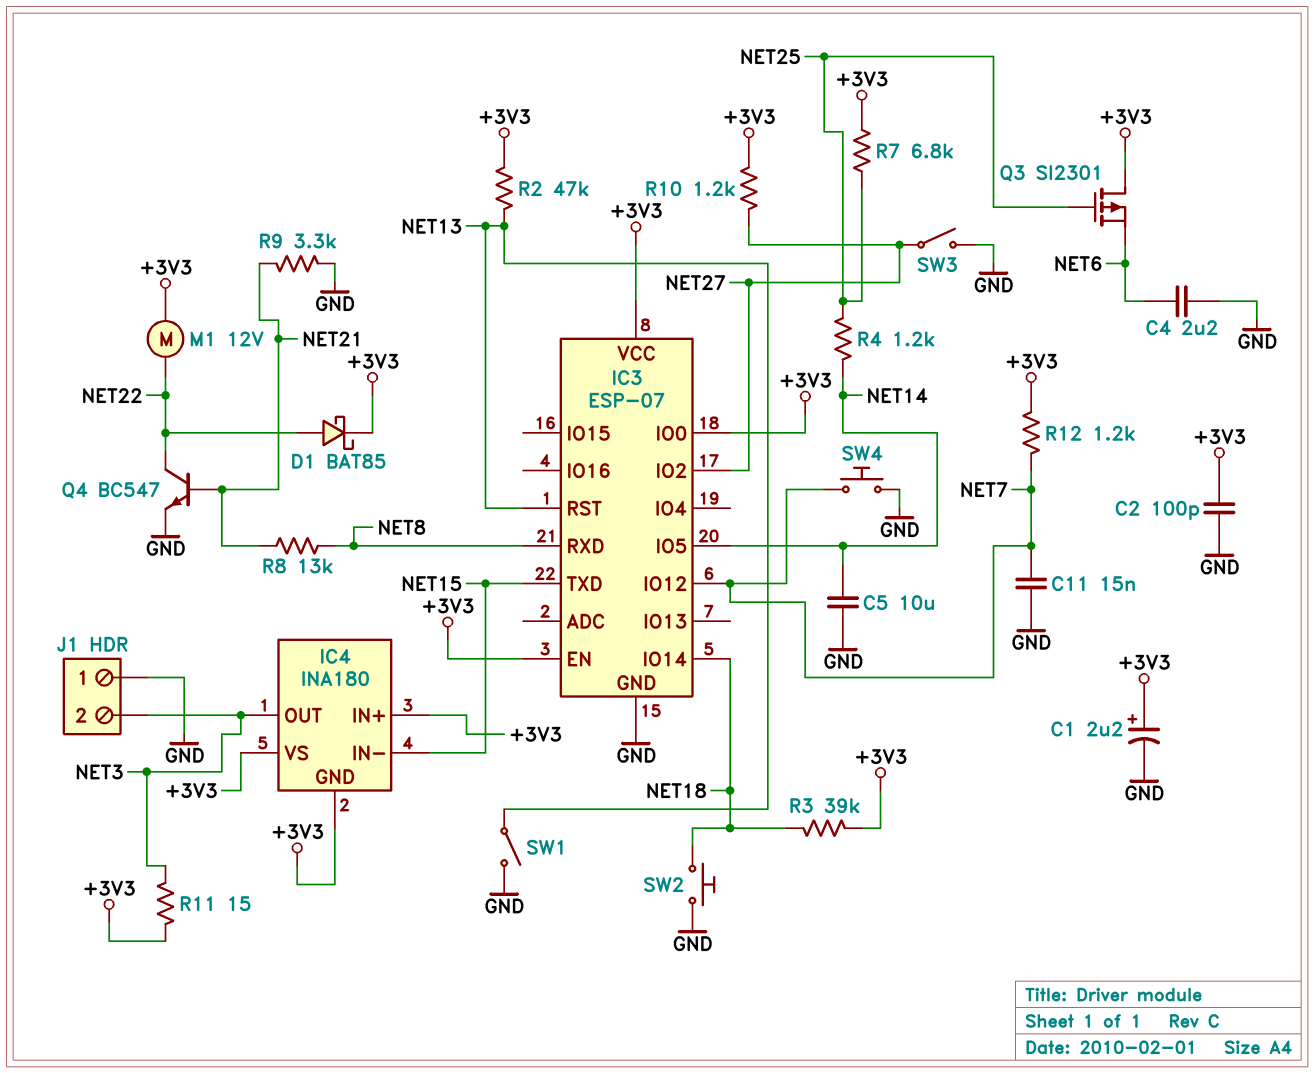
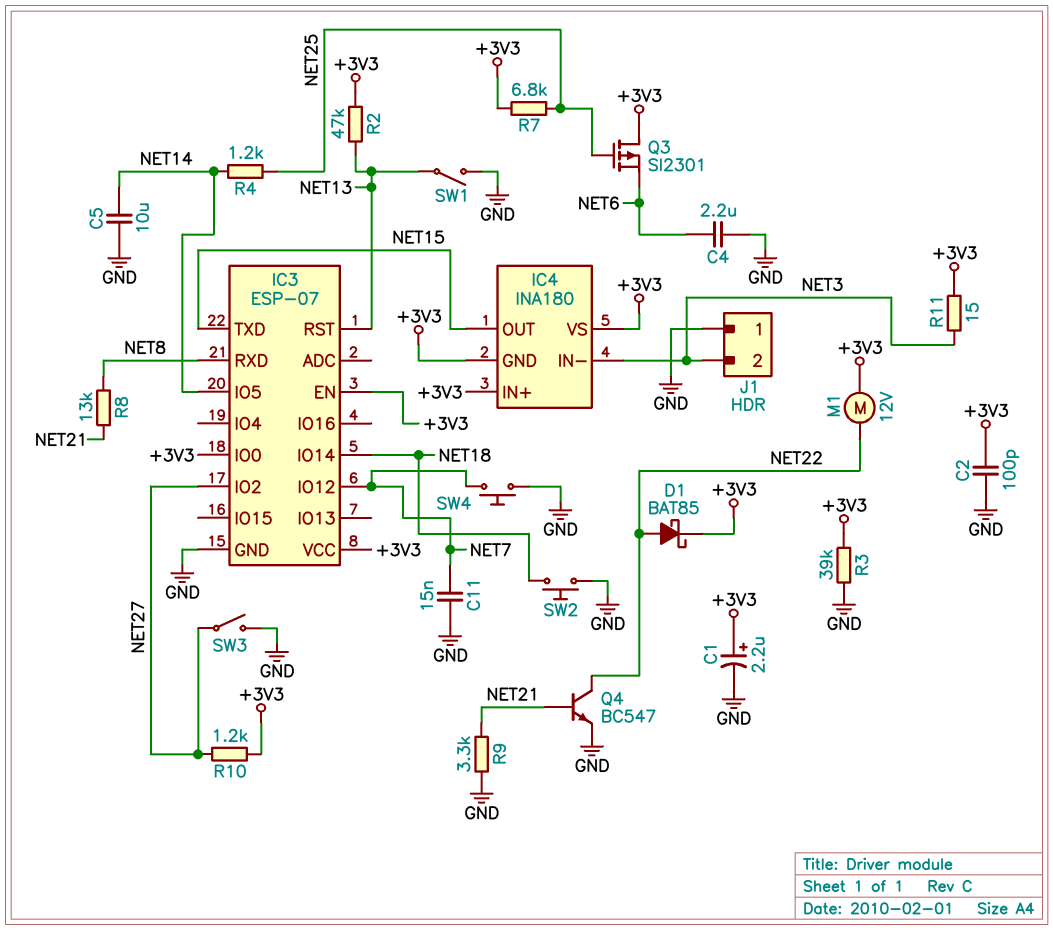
IC4 pin IN-: NET15 -> NET3
IC4 pin OUT: NET3 -> NET15
R3: 39k (+3V3, NET18) -> 39k (+3V3, GND)
R12: 1.2k (+3V3, NET7) -> none

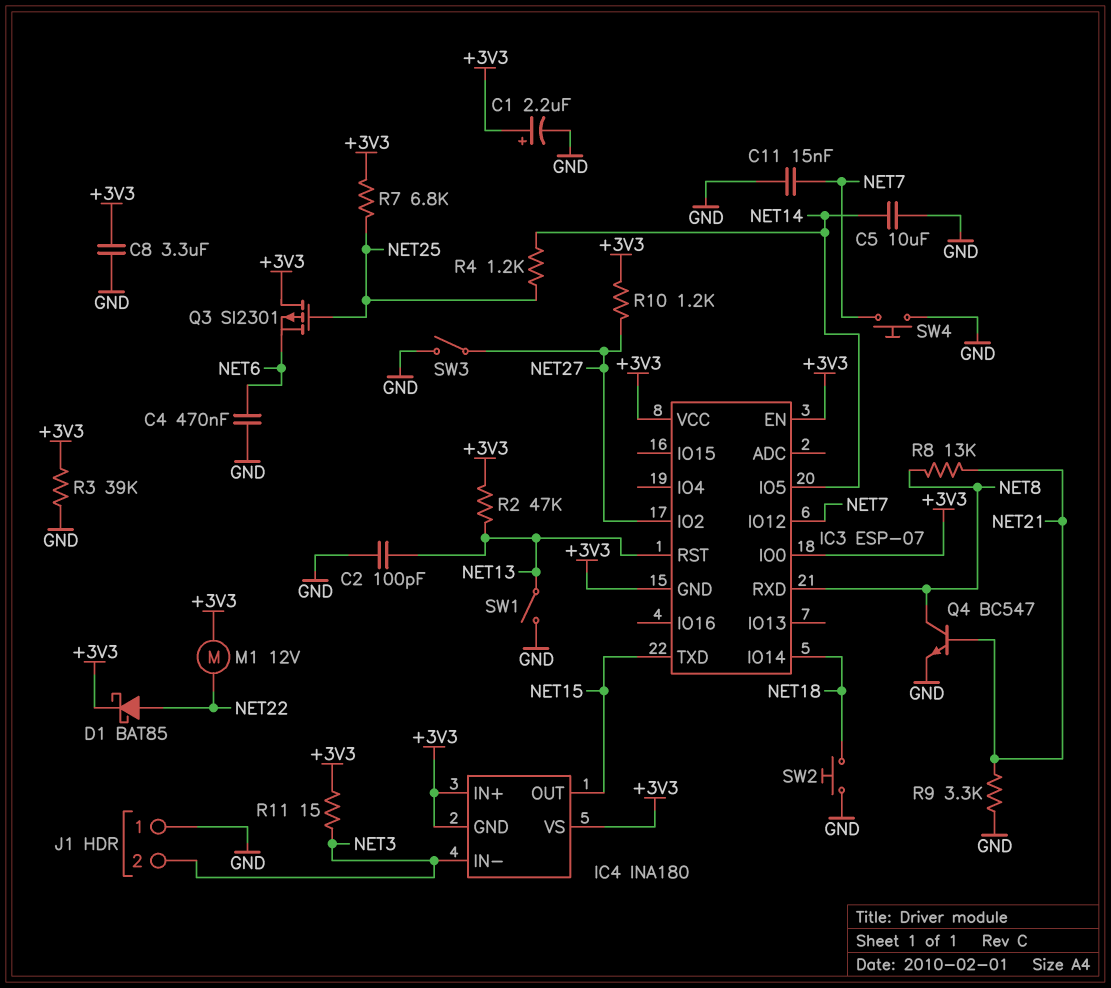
C2: 100pF (+3V3, GND) -> 100pF (GND, NET13)
C4: 2.2uF (GND, NET6) -> 470nF (GND, NET6)
C8: none -> 3.3uF (+3V3, GND)
IC3 pin GND: GND -> +3V3
Q4: NPN BC547 (B NET21, C NET22, E GND) -> NPN BC547 (B NET21, C NET8, E GND)

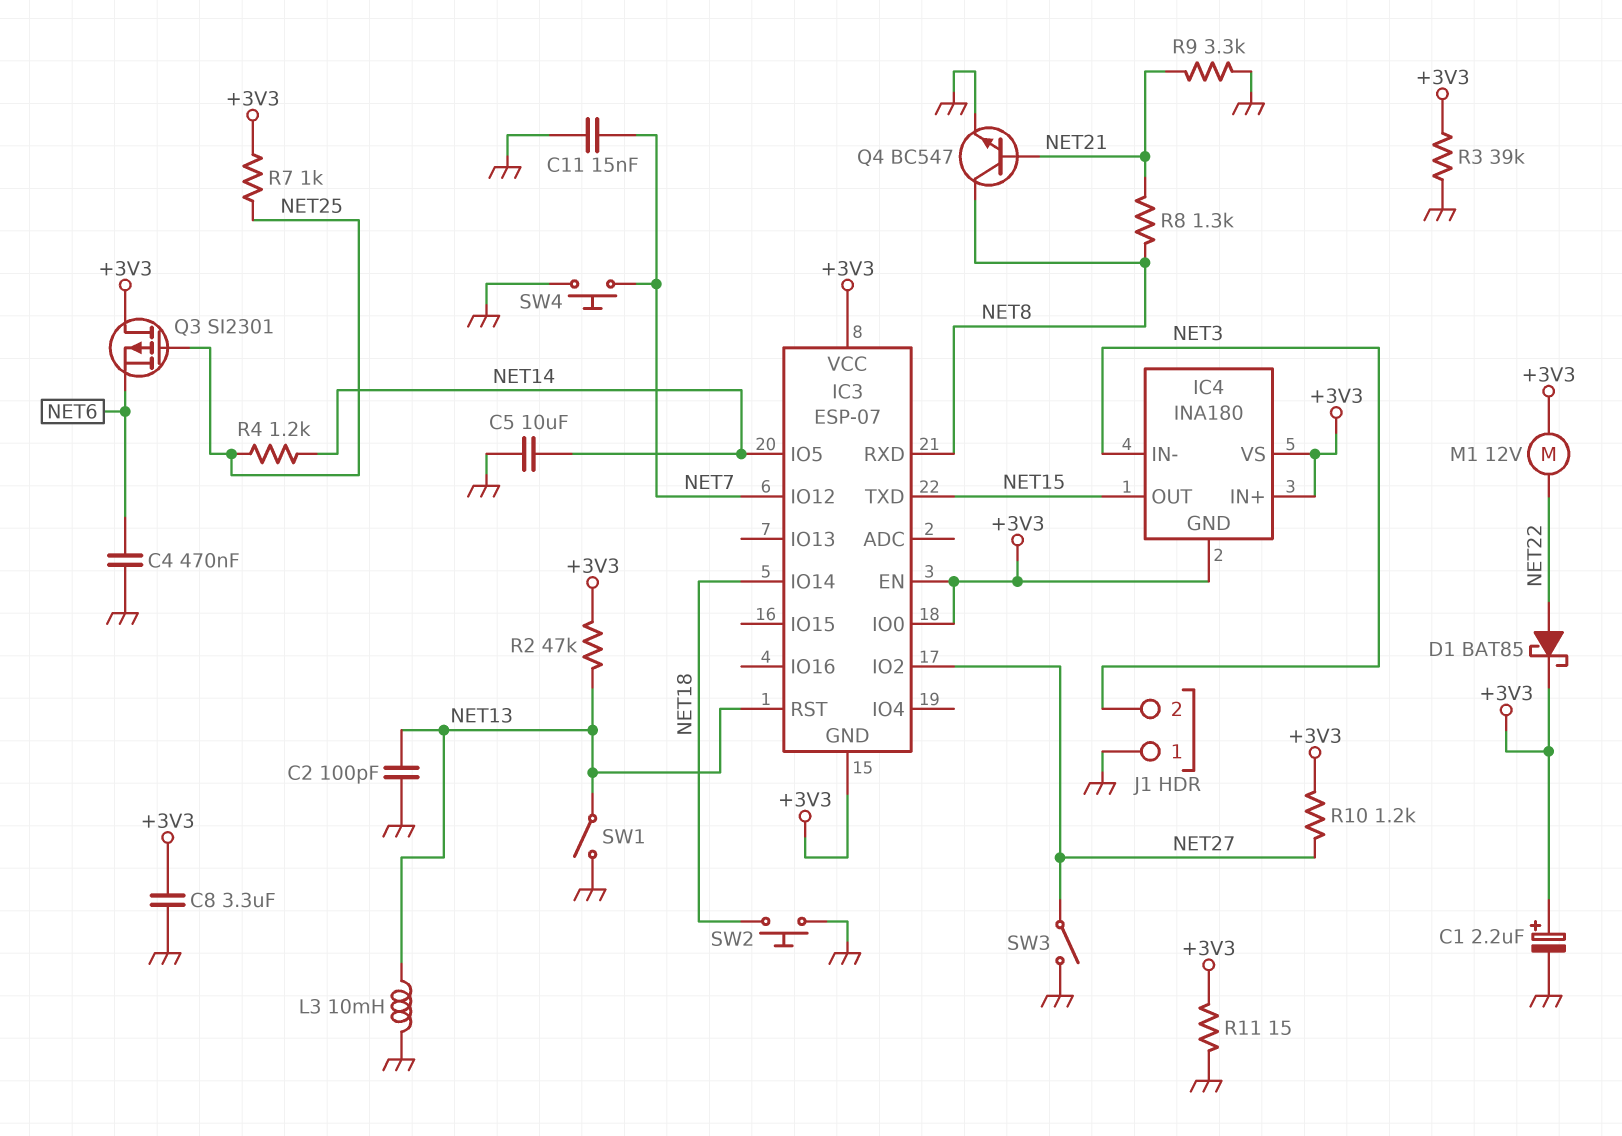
L3: none -> 10mH (GND, NET13)
R7: 6.8k (+3V3, NET25) -> 1k (+3V3, NET25)
R8: 13k (NET8, NET21) -> 1.3k (NET8, NET21)
R11: 15 (+3V3, NET3) -> 15 (+3V3, GND)

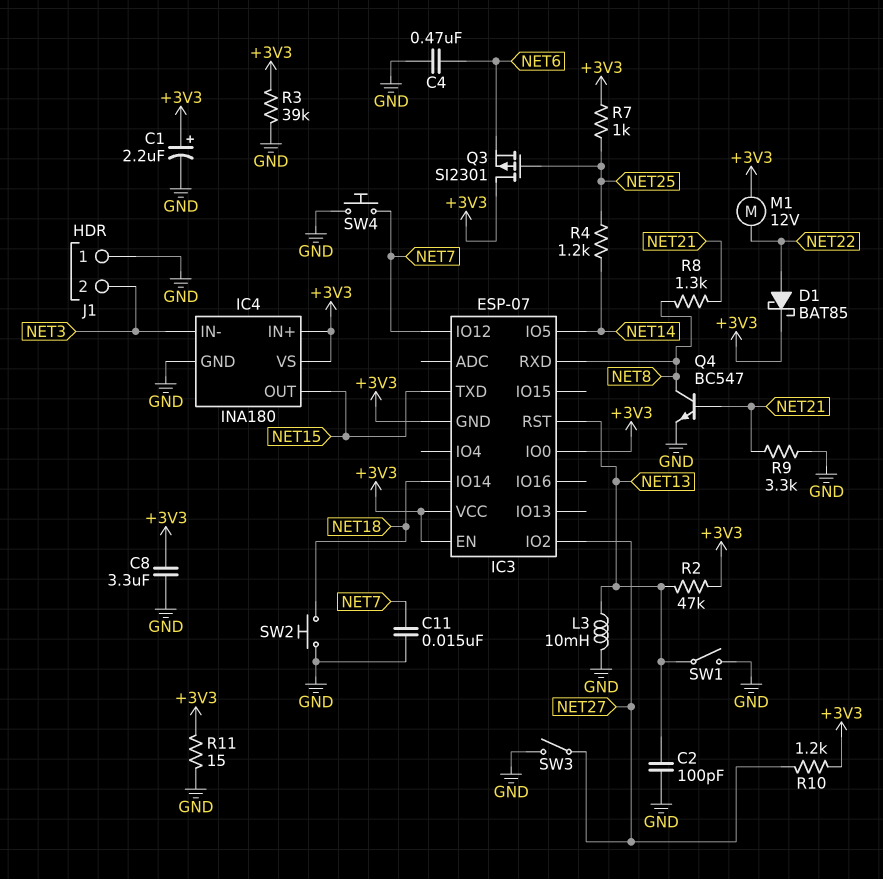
C5: 10uF (GND, NET14) -> none
IC4 pin GND: +3V3 -> GND

